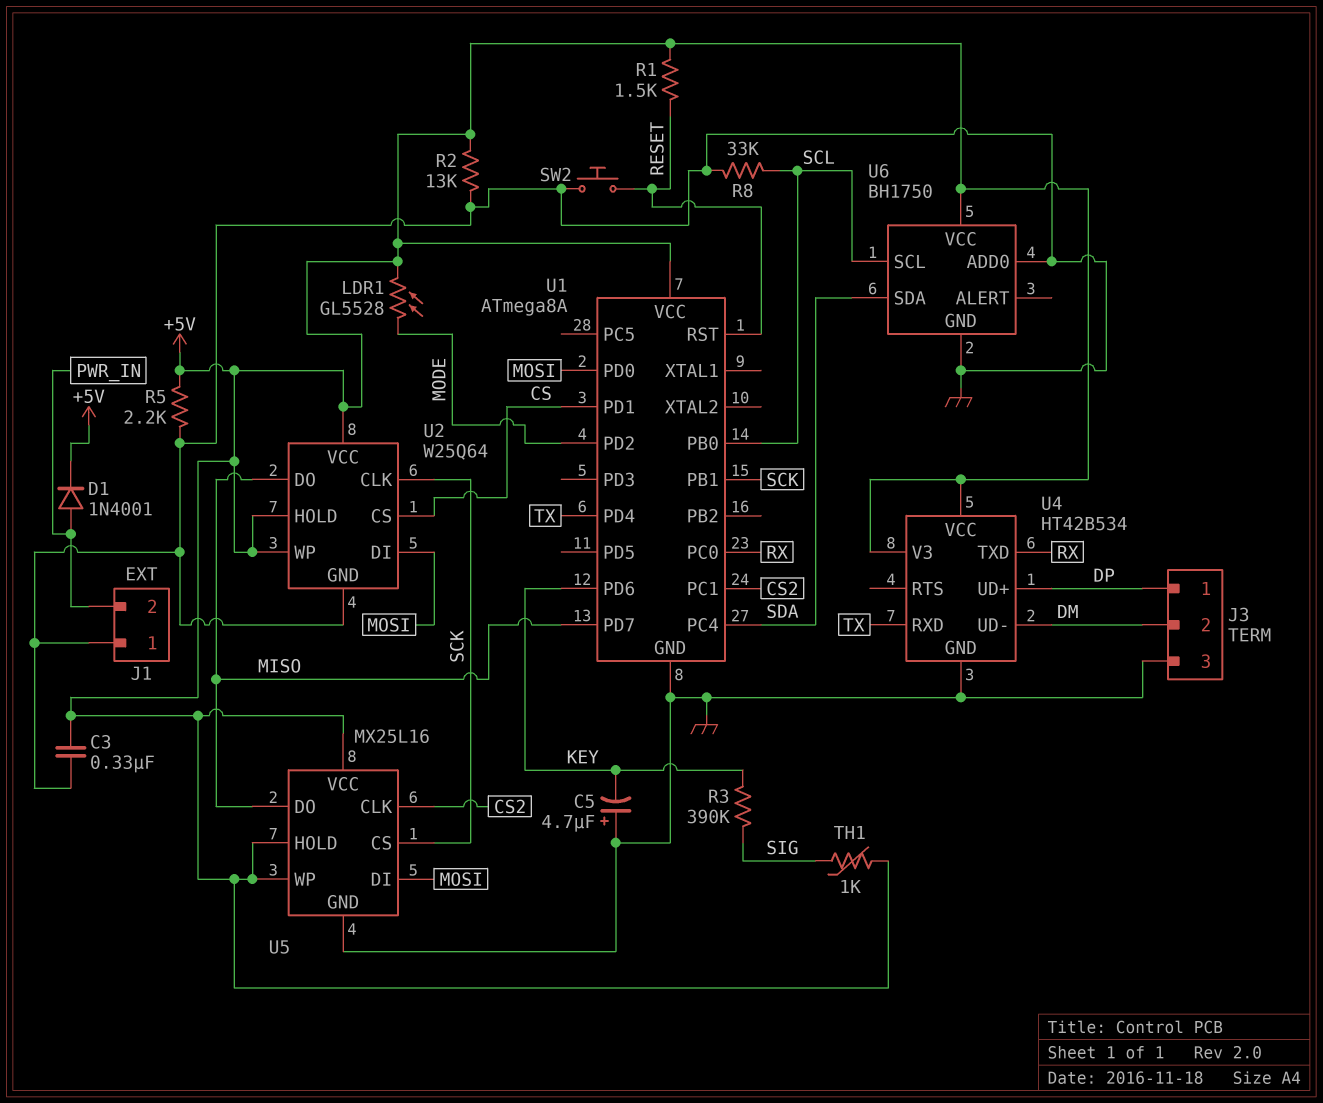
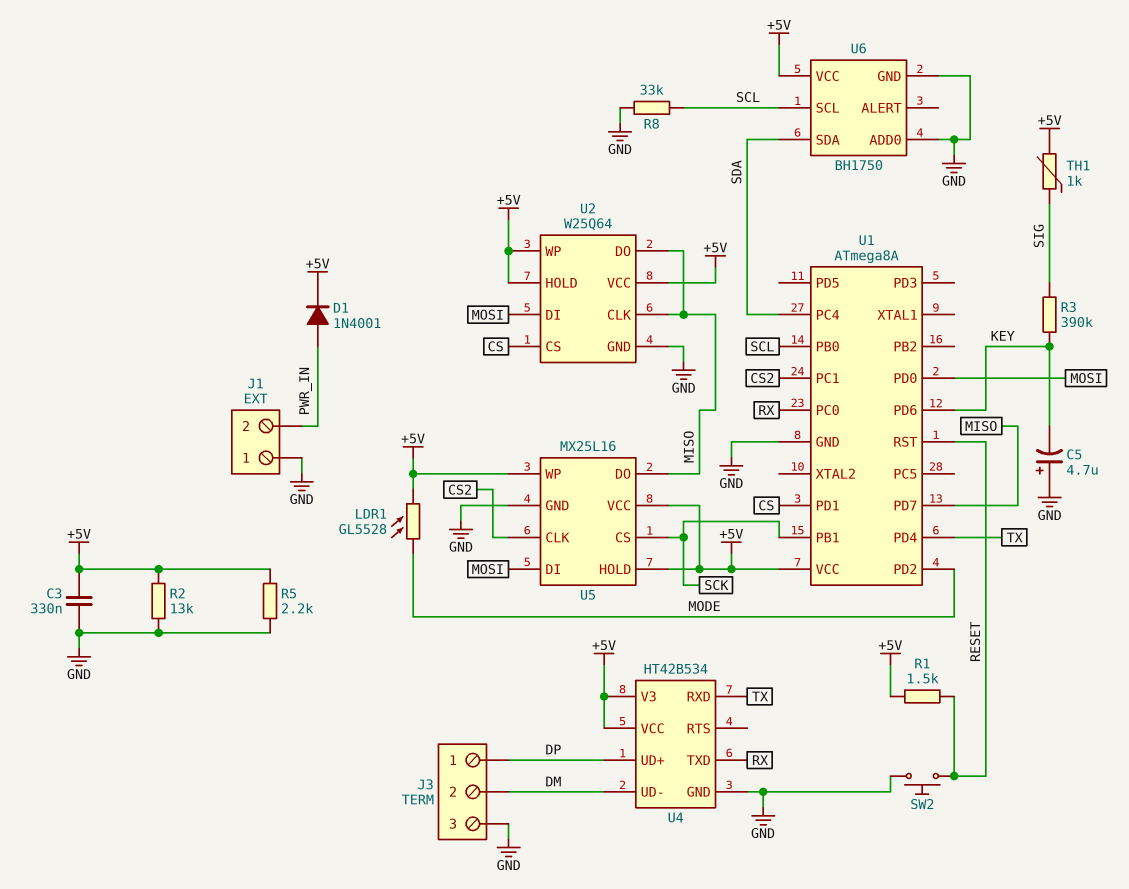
U2 pin CLK: SCK -> MISO

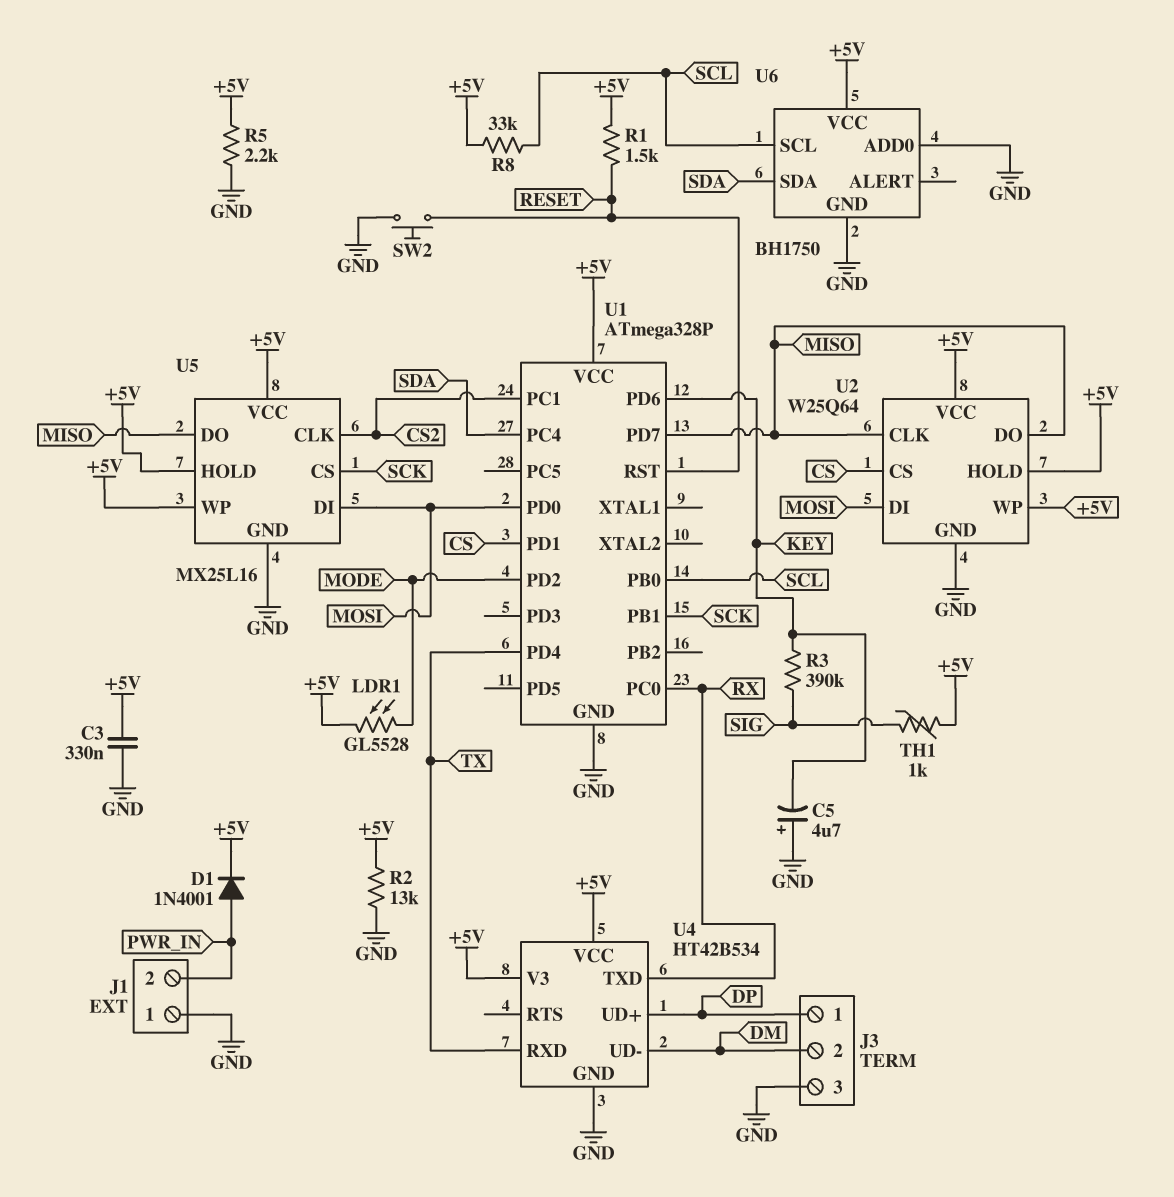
R8: 33k (GND, SCL) -> 33k (+5V, SCL)
U1: ATmega8A -> ATmega328P

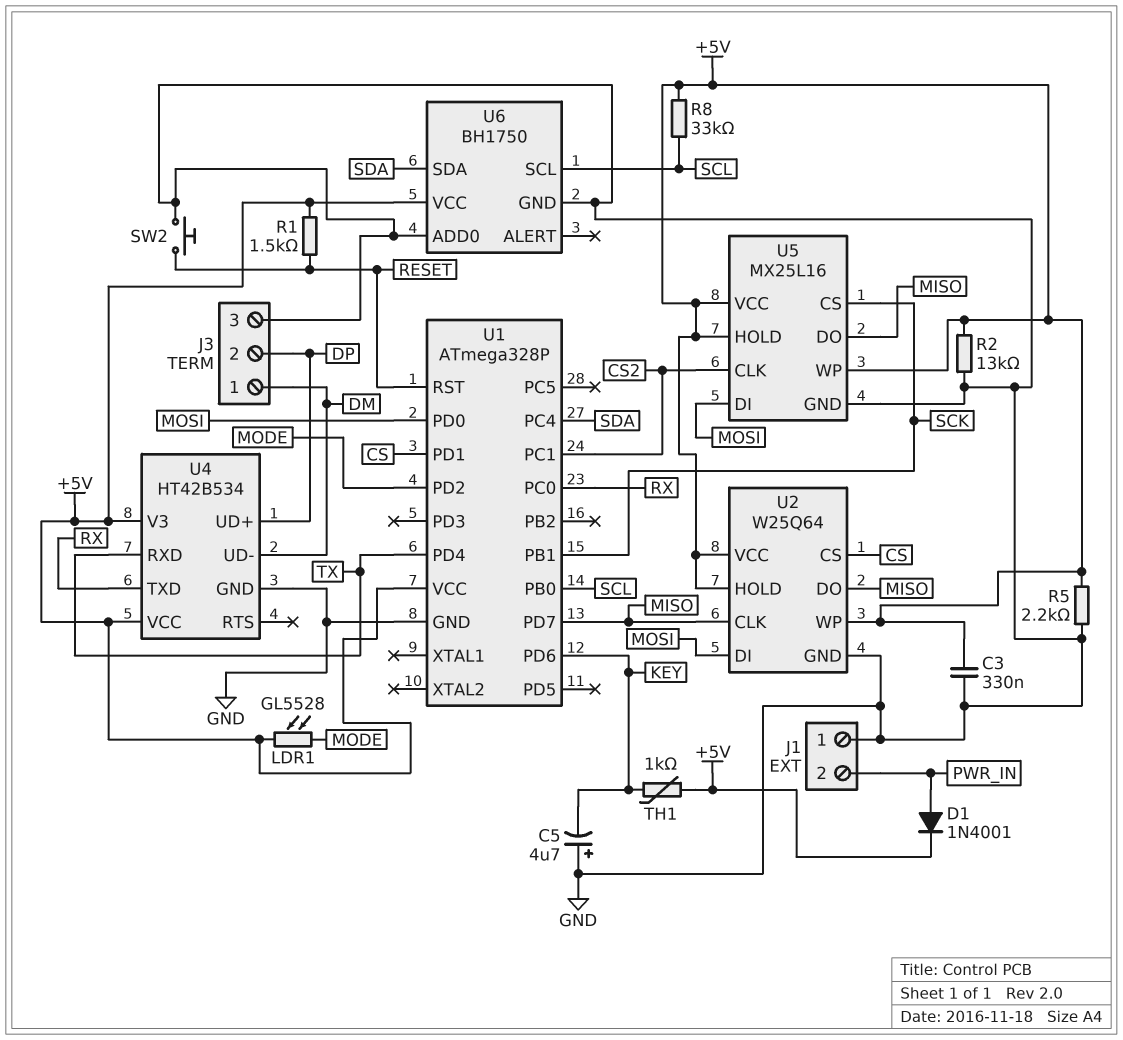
J3 pin 1: DP -> DM
J3 pin 2: DM -> DP
R3: 390k (KEY, SIG) -> none
TH1: 1k (+5V, SIG) -> 1k (+5V, KEY)

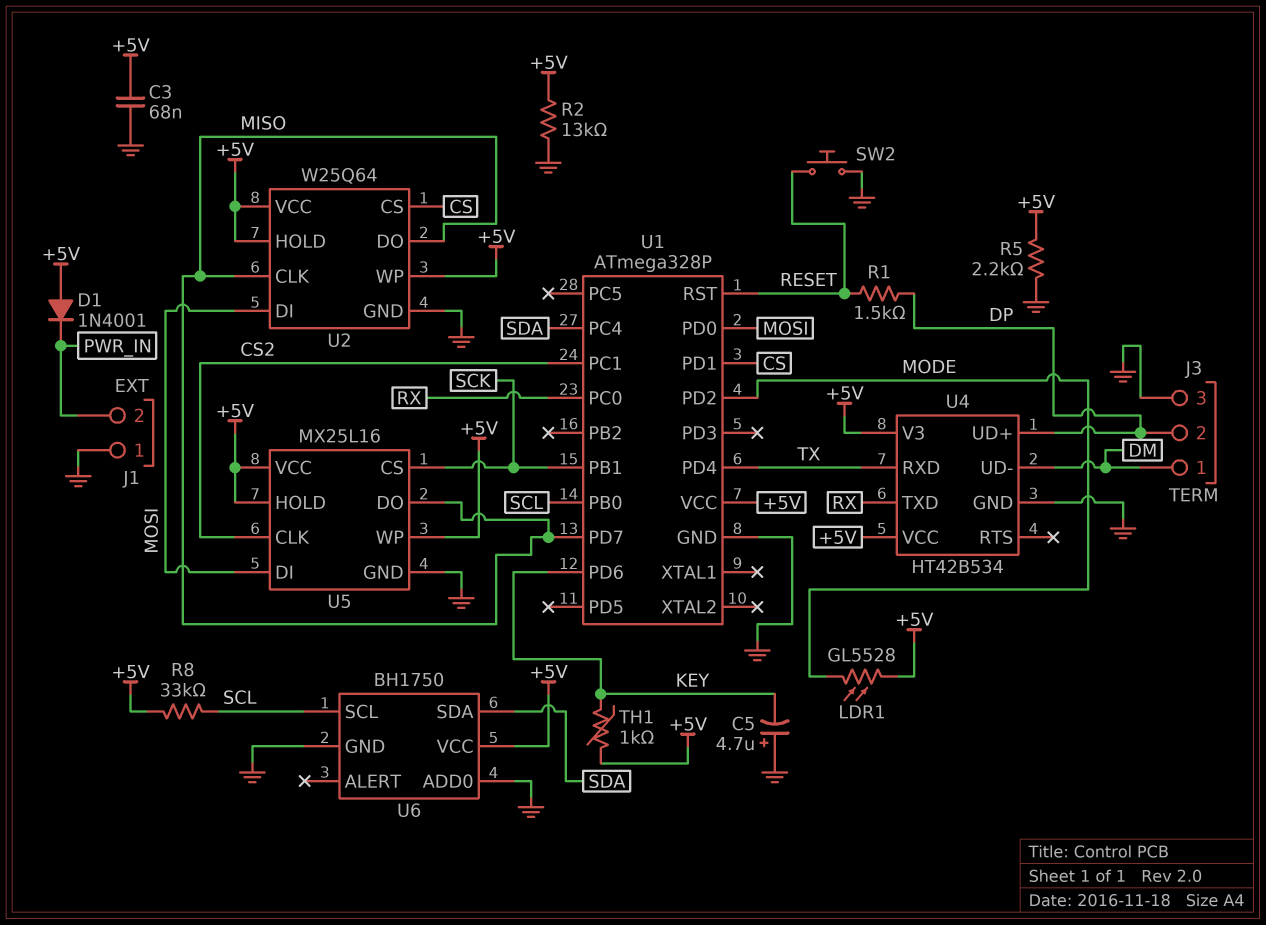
C3: 330nF (+5V, GND) -> 68nF (+5V, GND)
D1: diode 1N4001 (A PWR_IN, K +5V) -> diode 1N4001 (A +5V, K PWR_IN)
R1: 1.5k (+5V, RESET) -> 1.5k (DP, RESET)

